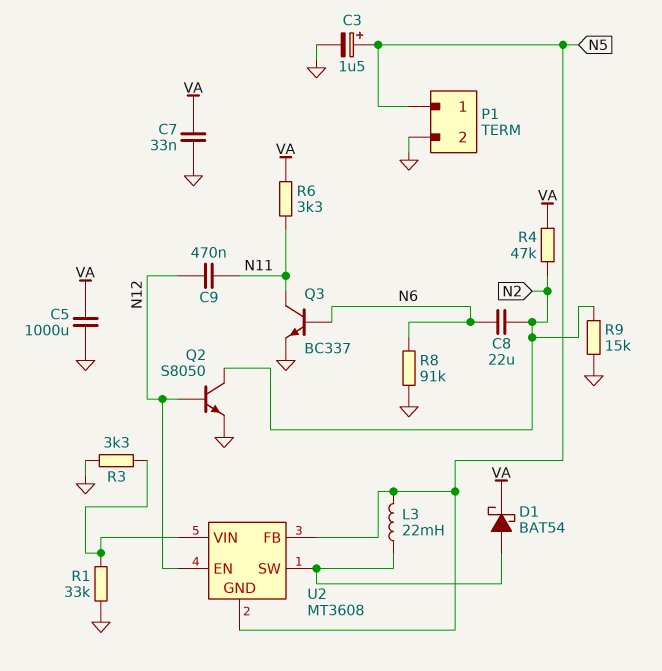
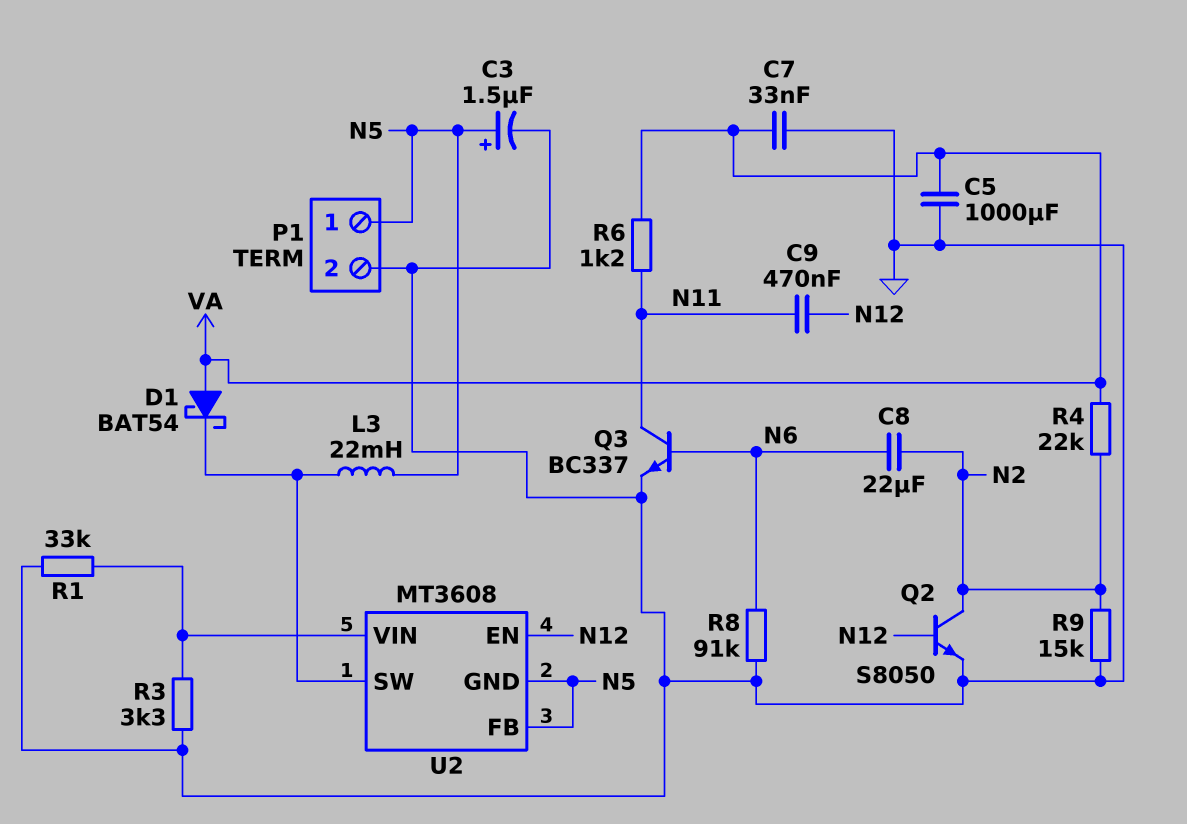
D1: schottky BAT54 (A U2/SW, K VA) -> schottky BAT54 (A VA, K U2/SW)
R4: 47k (N2, VA) -> 22k (N2, VA)
R6: 3.3k (N11, VA) -> 1.2k (N11, VA)

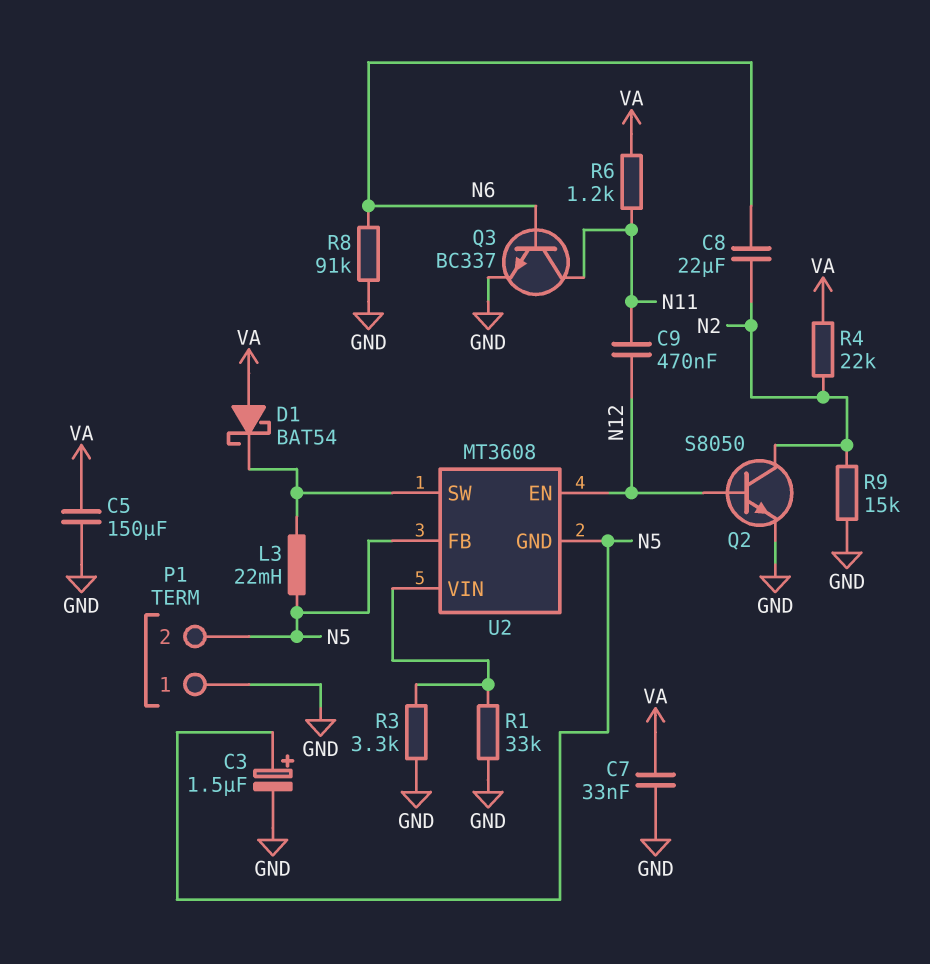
C5: 1000uF (GND, VA) -> 150uF (GND, VA)
P1 pin 1: N5 -> GND
P1 pin 2: GND -> N5

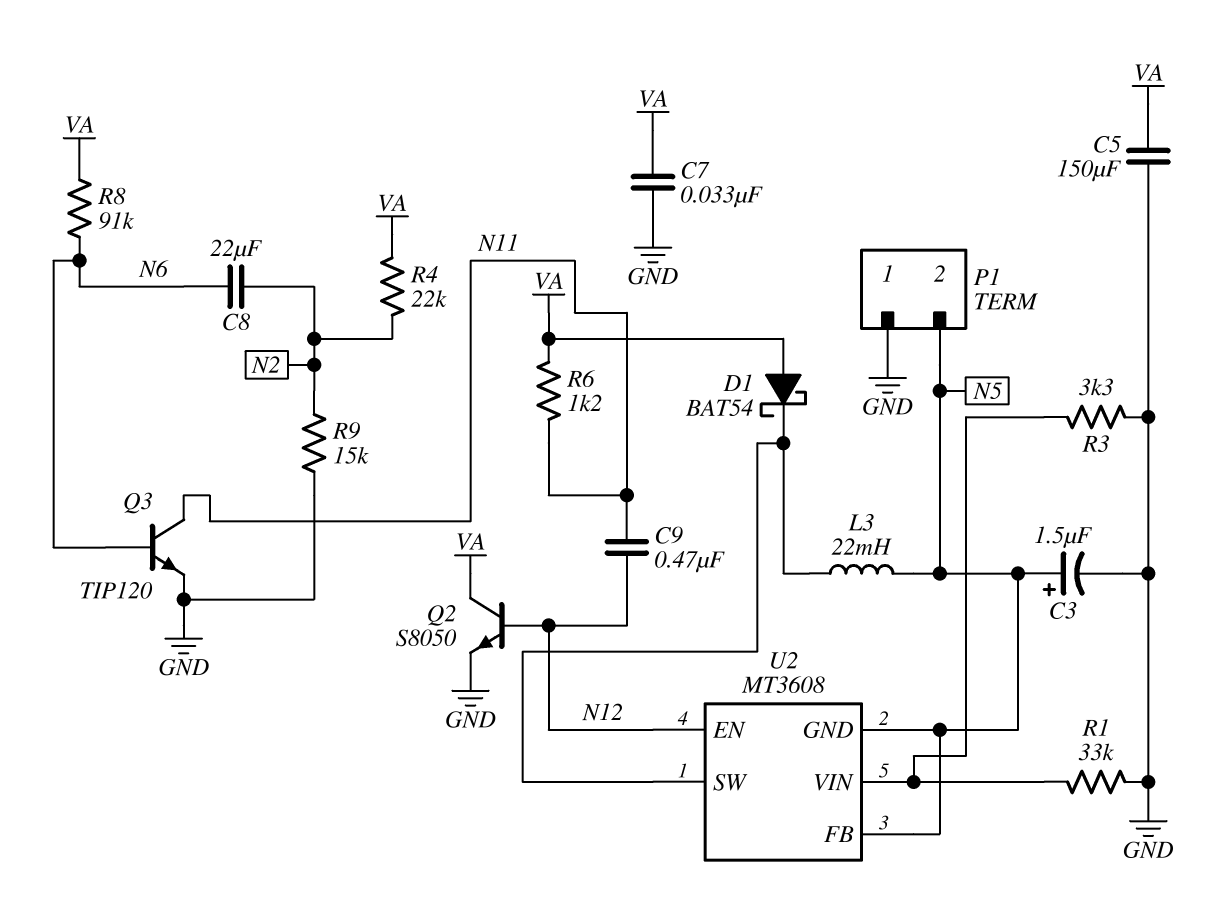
Q2: NPN S8050 (B N12, C N2, E GND) -> NPN S8050 (B N12, C VA, E GND)
Q3: NPN BC337 (B N6, C N11, E GND) -> NPN TIP120 (B N6, C N11, E GND)
R8: 91k (GND, N6) -> 91k (N6, VA)

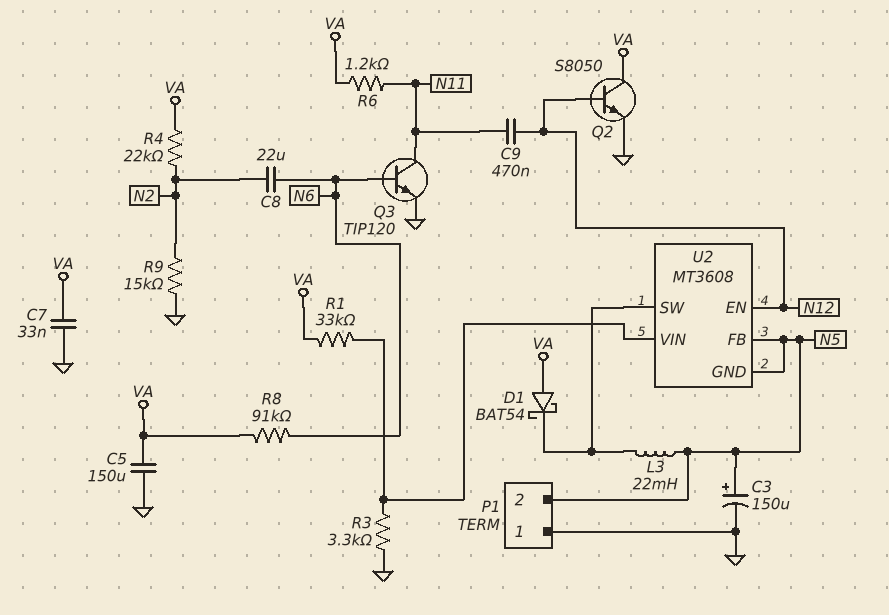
C3: 1.5uF (plus N5, minus GND) -> 150uF (plus N5, minus GND)
R1: 33k (GND, U2/VIN) -> 33k (U2/VIN, VA)

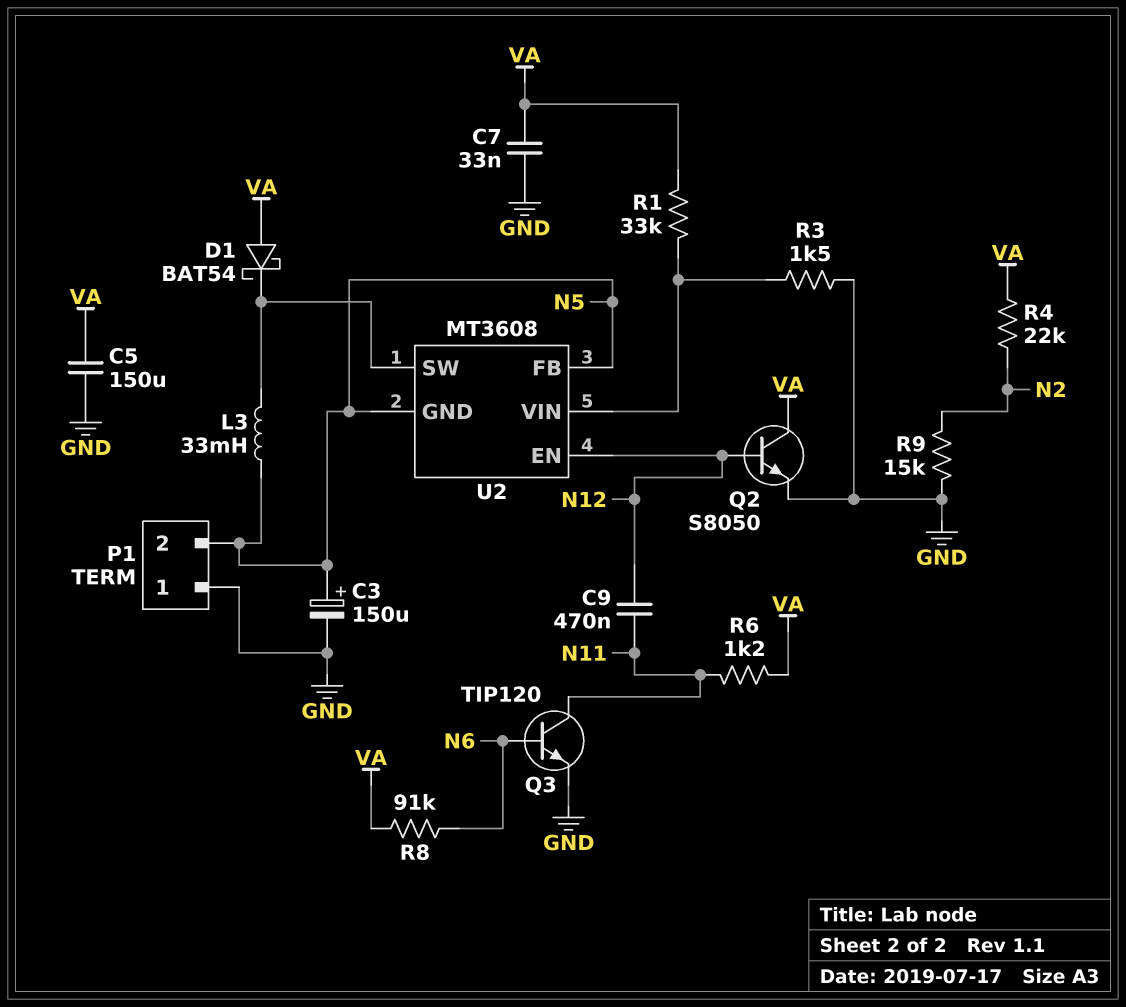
C8: 22uF (N2, N6) -> none
L3: 22mH (N5, U2/SW) -> 33mH (N5, U2/SW)
R3: 3.3k (GND, U2/VIN) -> 1.5k (GND, U2/VIN)

